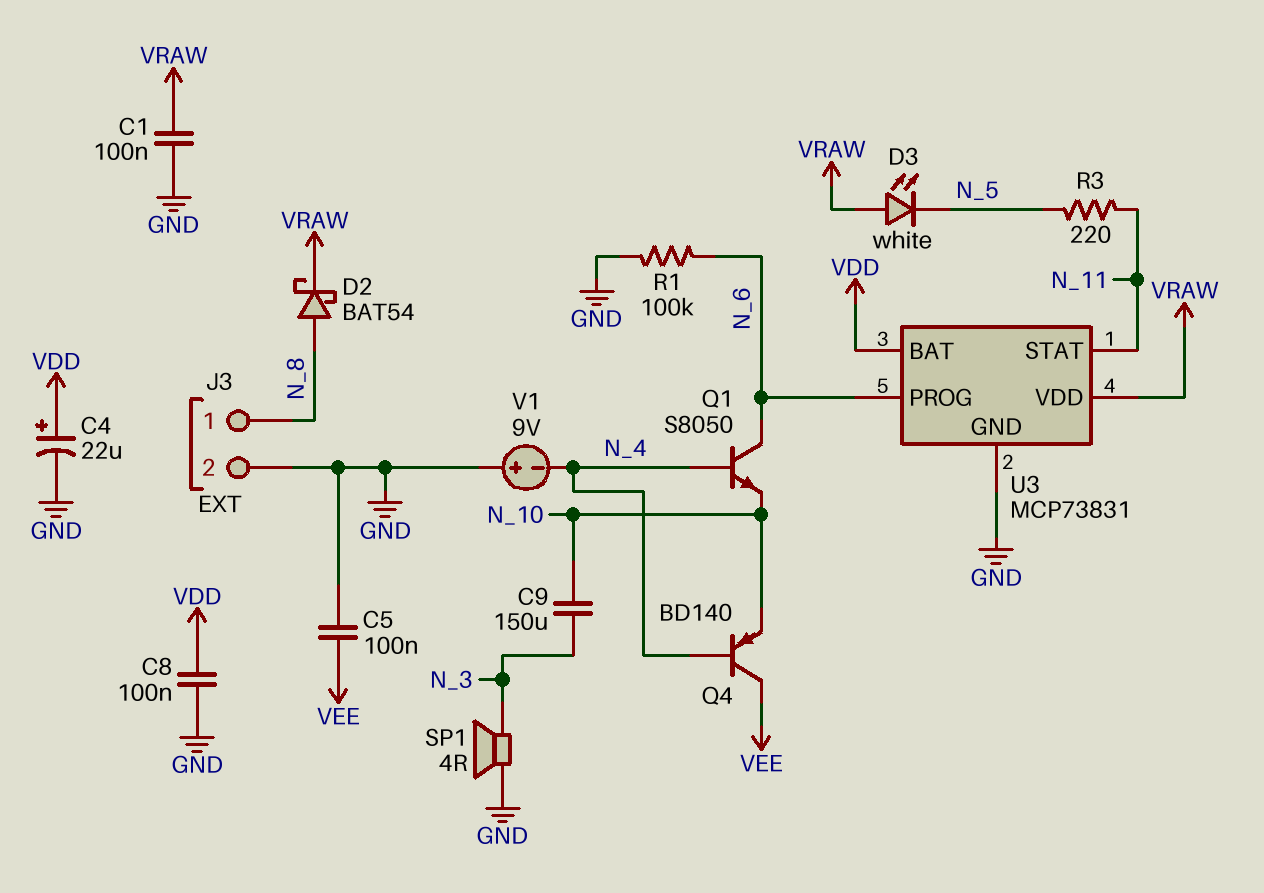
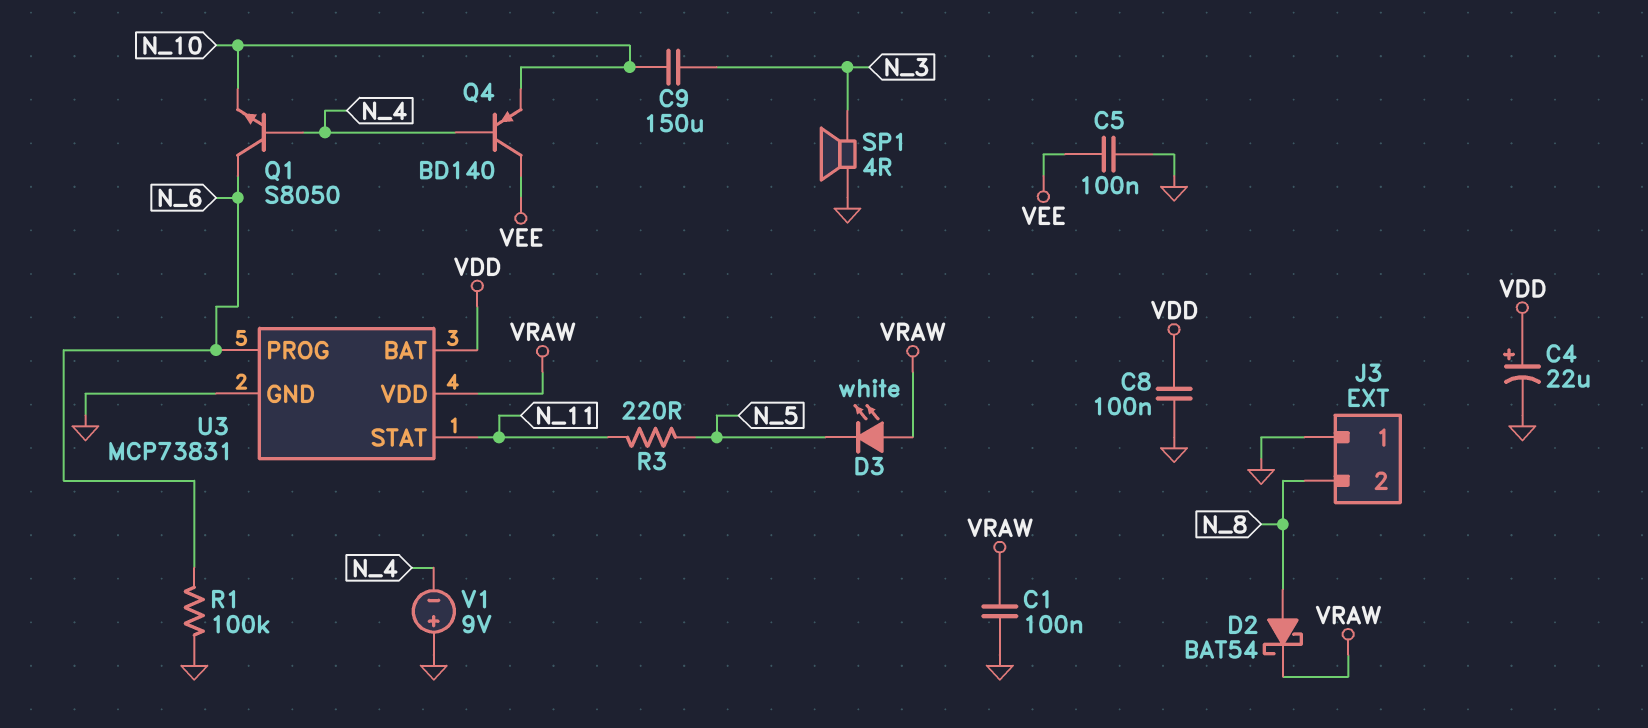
J3 pin 1: N_8 -> GND
J3 pin 2: GND -> N_8

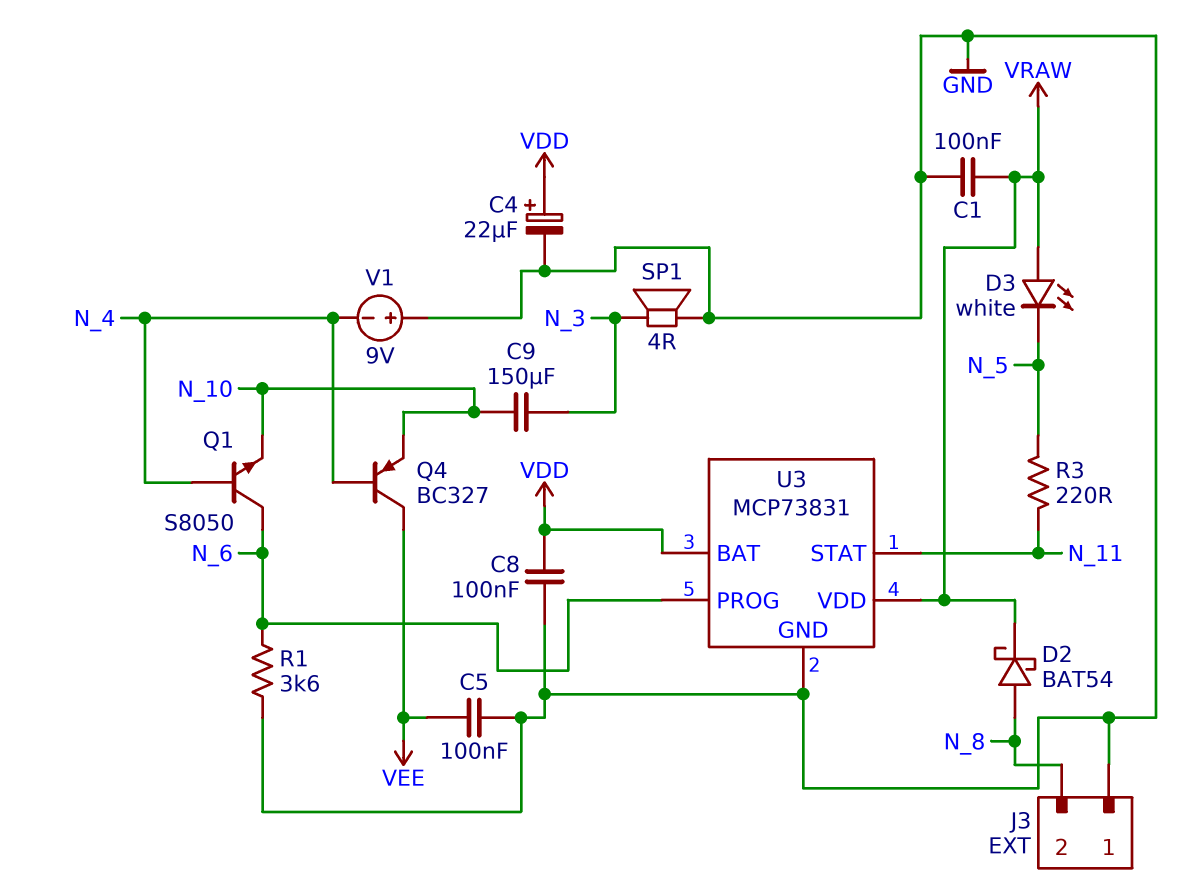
Q4: PNP BD140 (B N_4, C VEE, E N_10) -> PNP BC327 (B N_4, C VEE, E N_10)
R1: 100k (GND, N_6) -> 3.6k (GND, N_6)

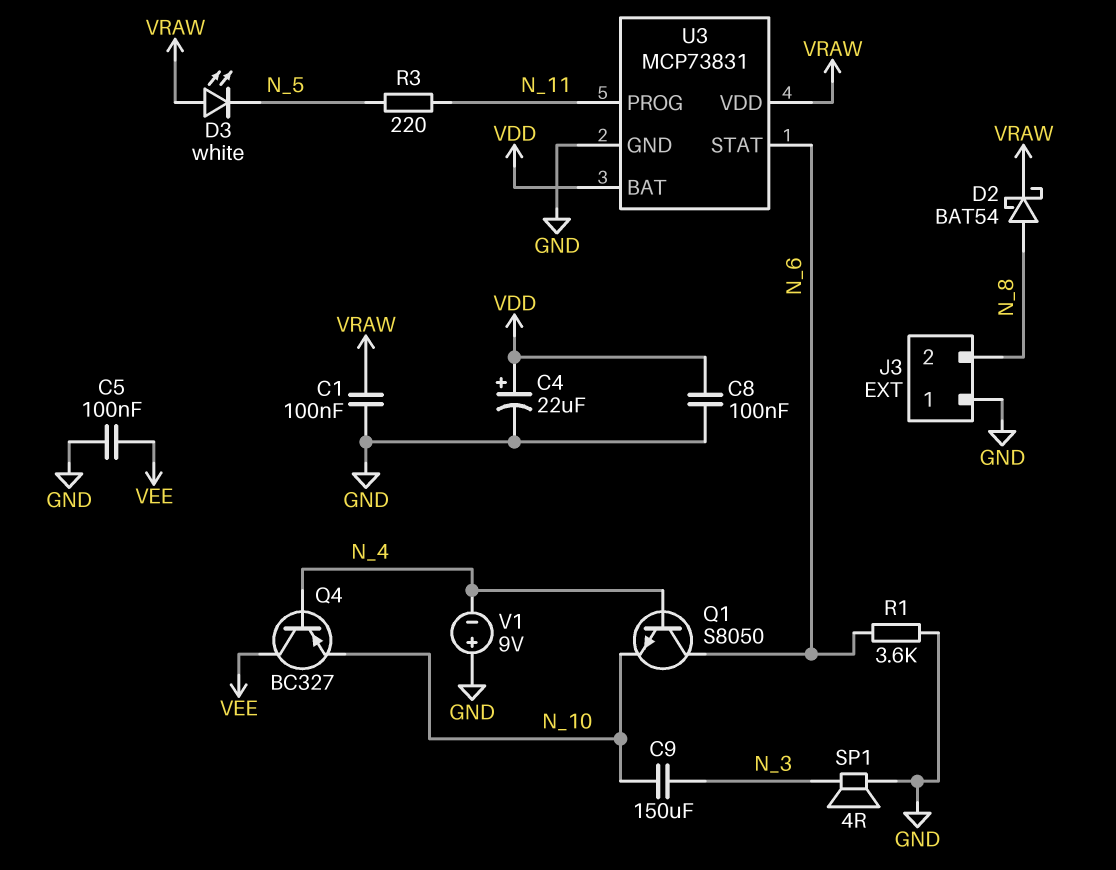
U3 pin PROG: N_6 -> N_11
U3 pin STAT: N_11 -> N_6

